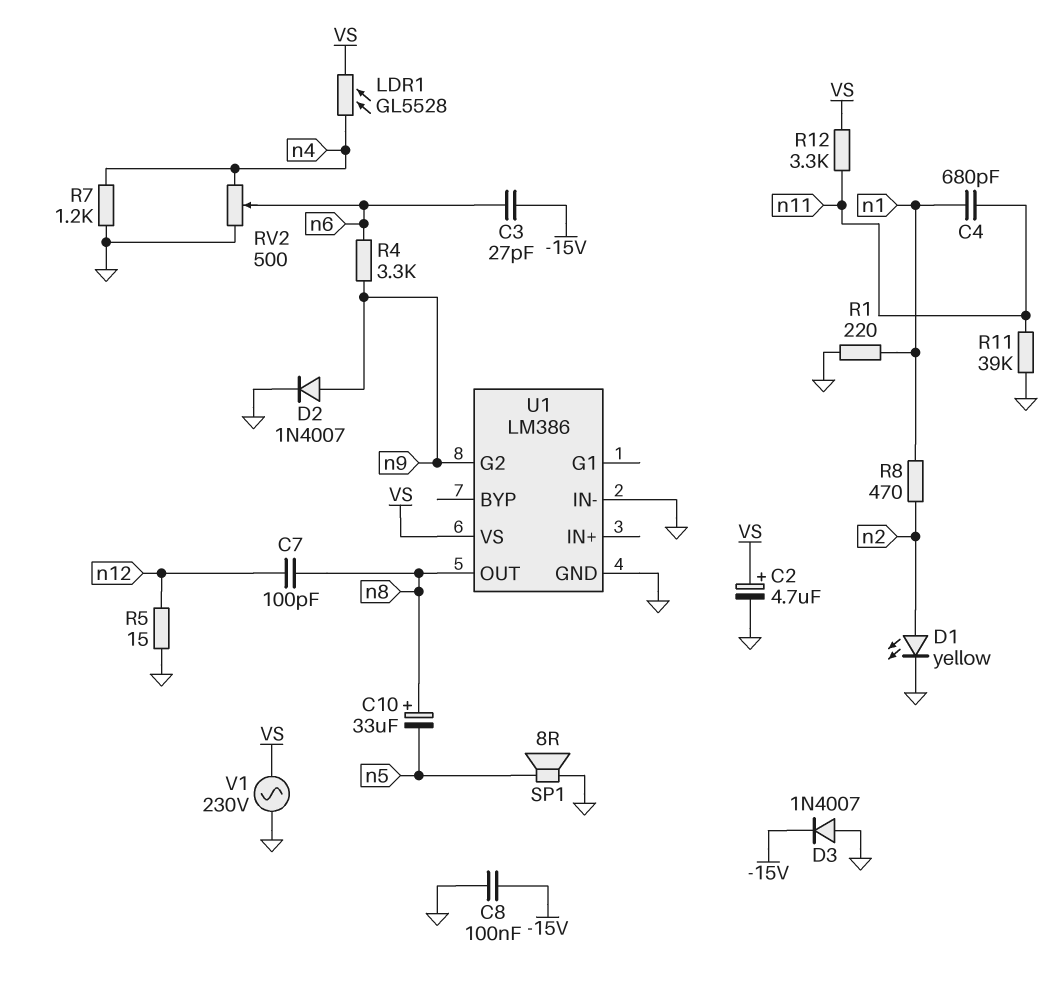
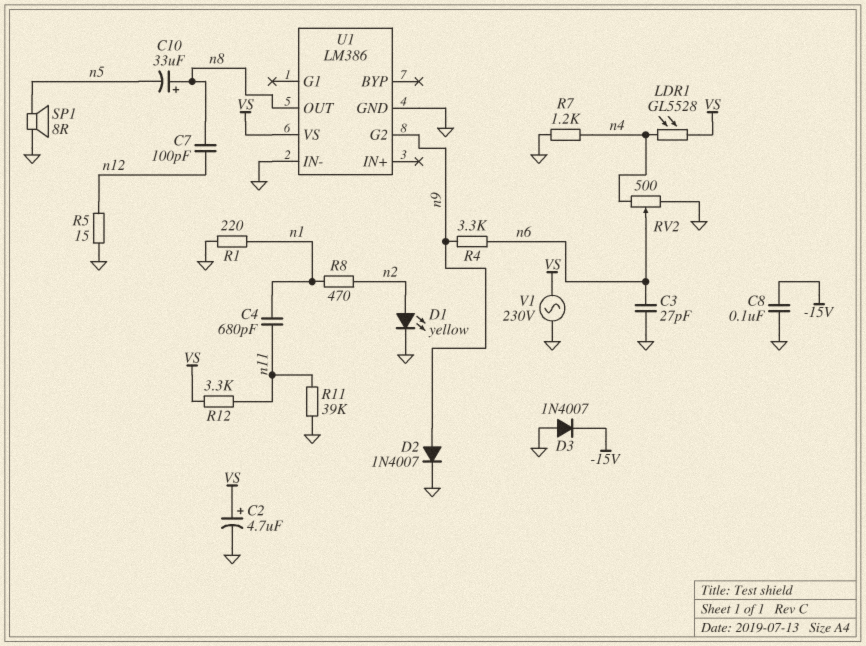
C3: 27pF (-15V, n6) -> 27pF (GND, n6)

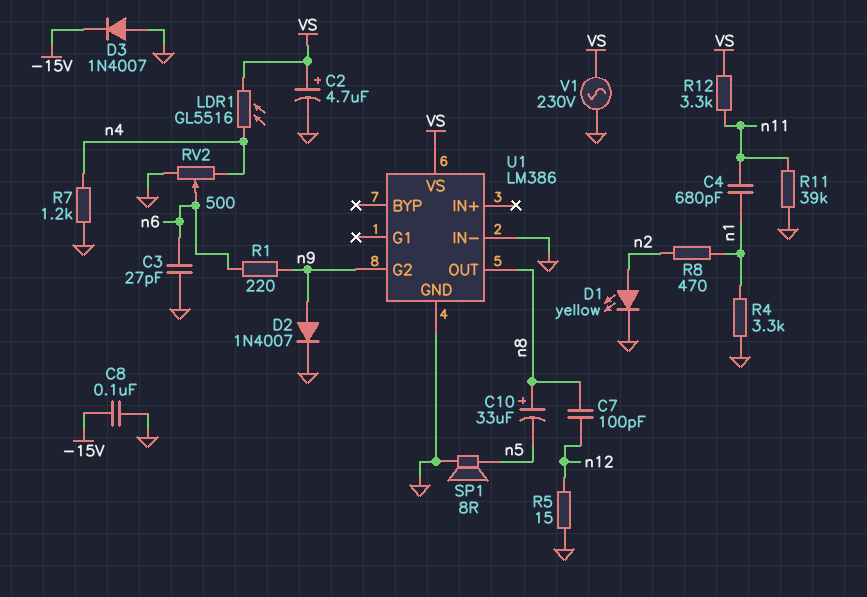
LDR1: GL5528 (VS, n4) -> GL5516 (VS, n4)
R1: 220 (GND, n1) -> 220 (n6, n9)
R4: 3.3k (n6, n9) -> 3.3k (GND, n1)

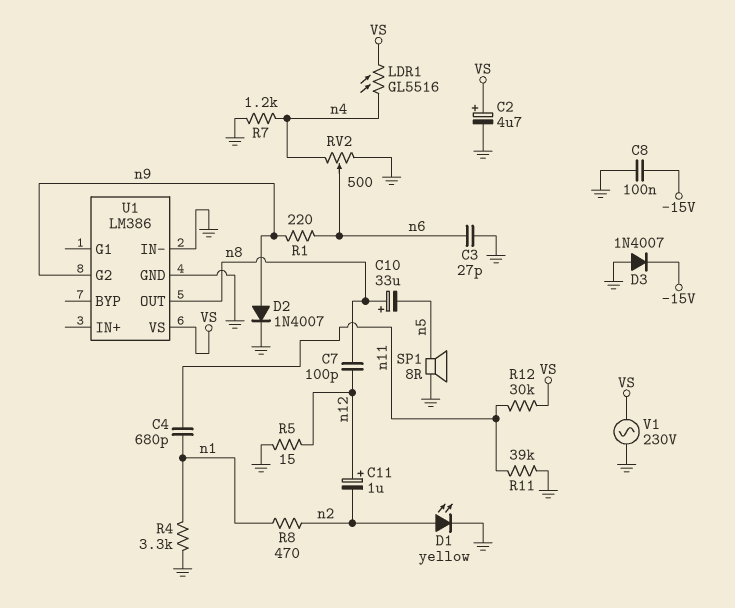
C11: none -> 1uF (plus n12, minus n2)
R12: 3.3k (VS, n11) -> 30k (VS, n11)

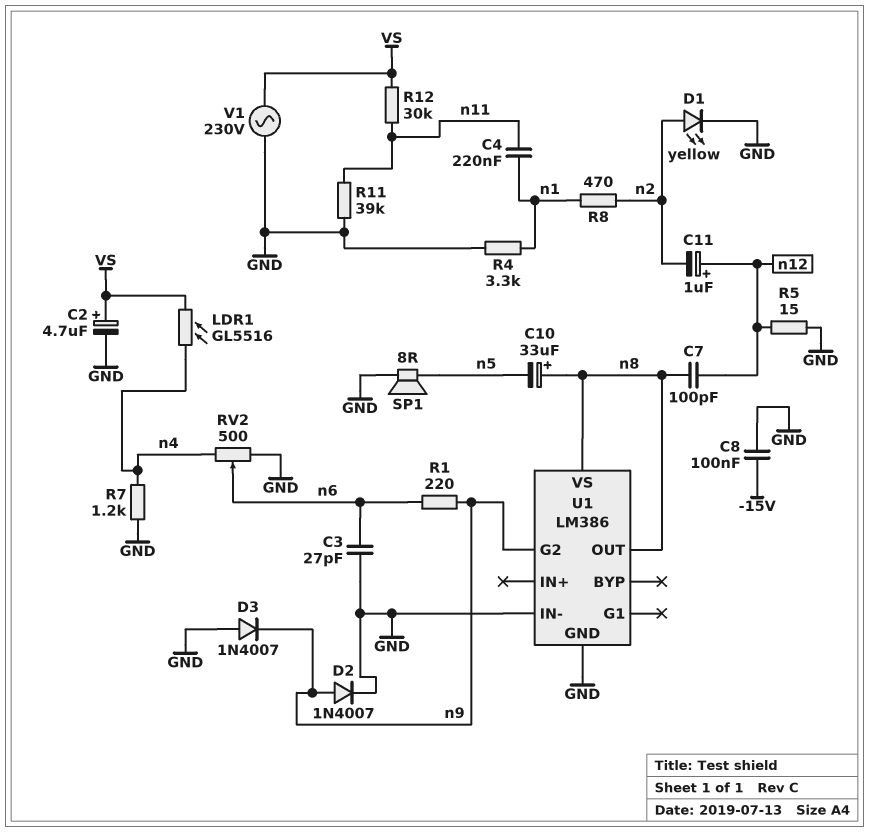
C4: 680pF (n1, n11) -> 220nF (n1, n11)
D3: diode 1N4007 (A GND, K -15V) -> diode 1N4007 (A GND, K n9)
U1 pin VS: VS -> n8

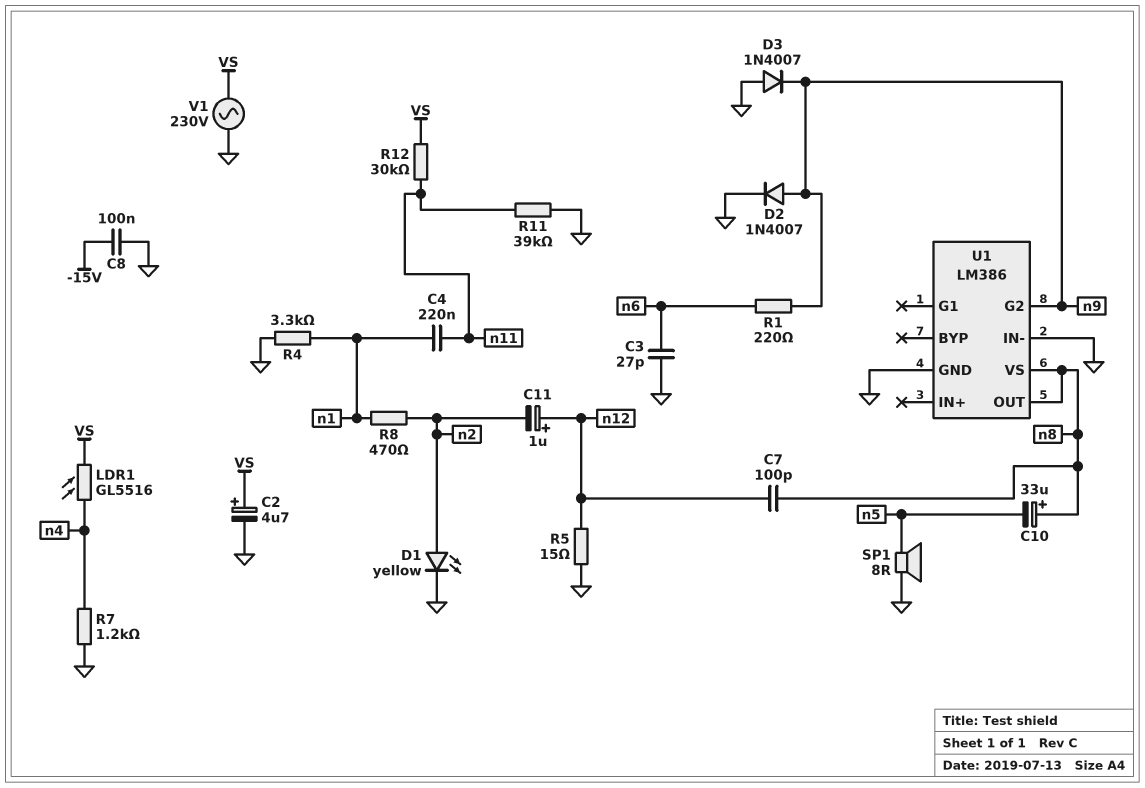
RV2: 500 (GND, n4, wiper n6) -> none

